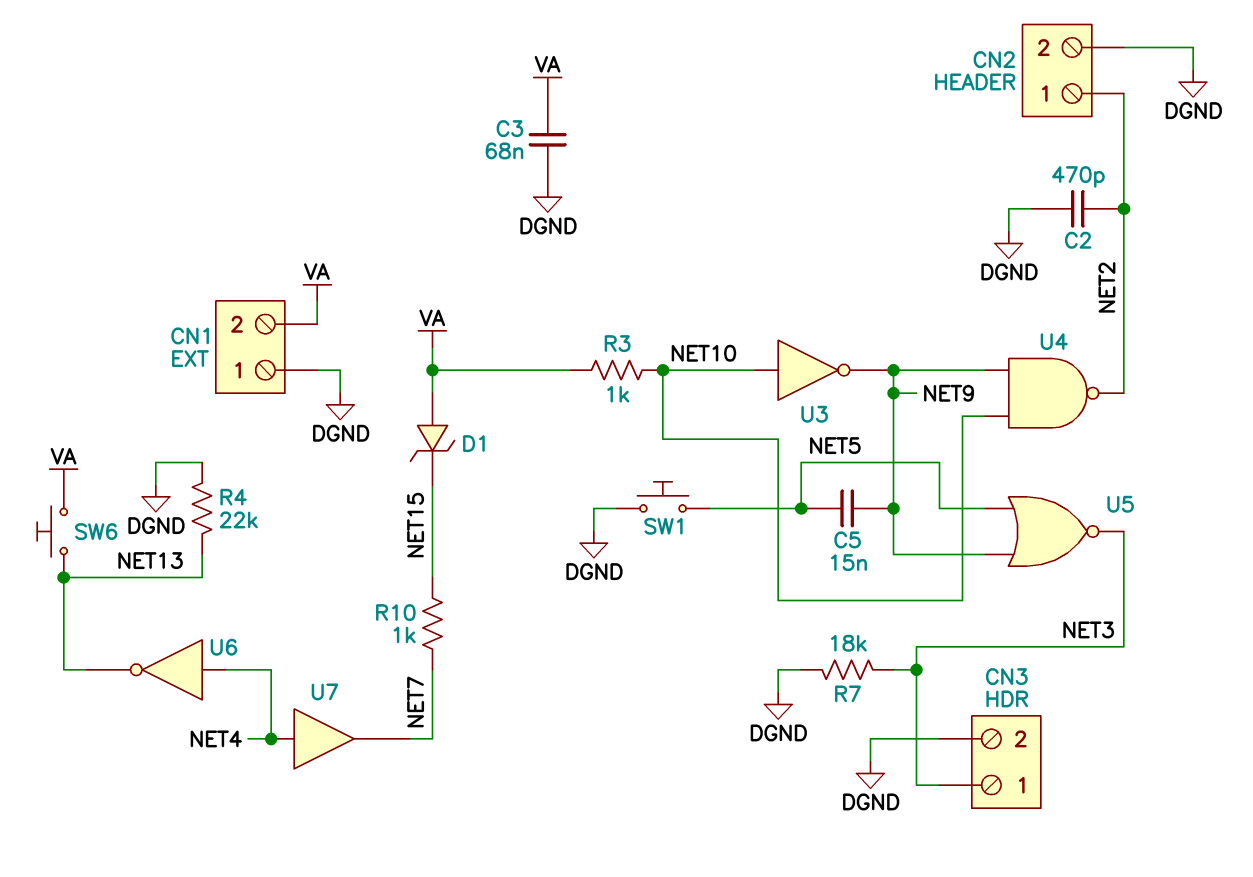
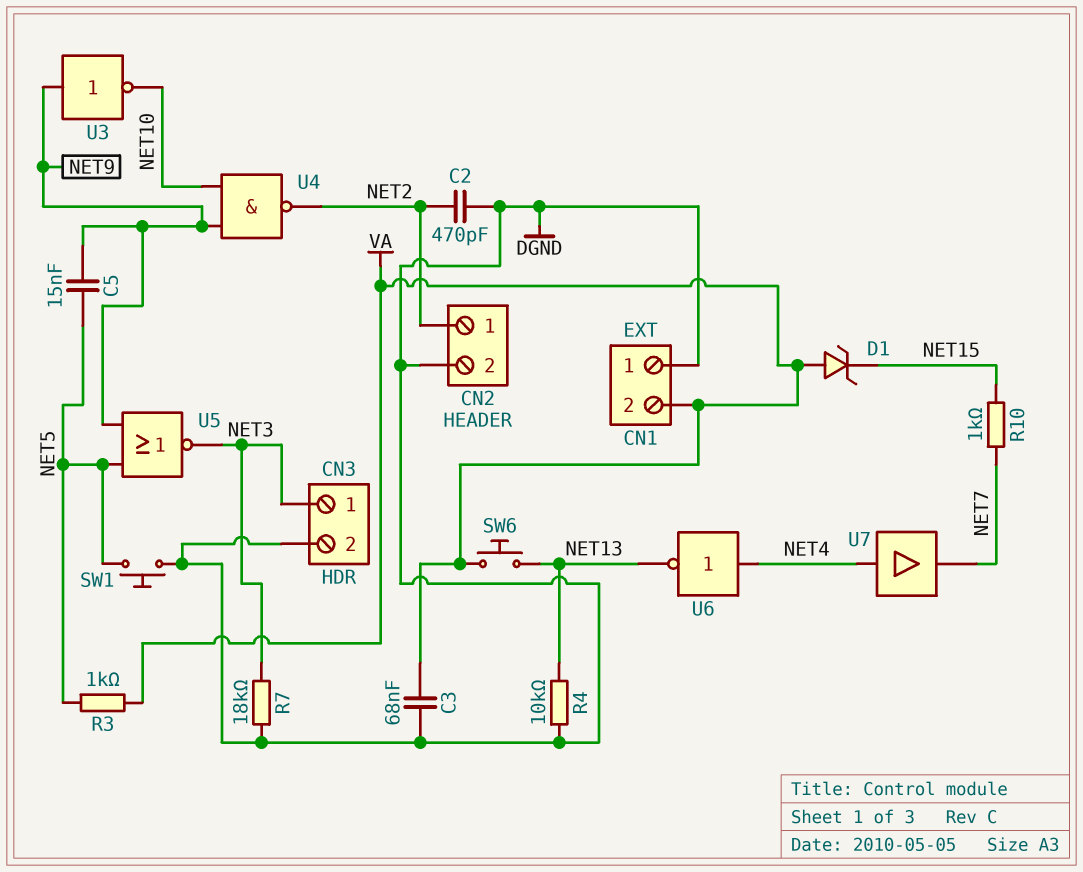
R3: 1k (NET10, VA) -> 1k (NET5, VA)
R4: 22k (DGND, NET13) -> 10k (DGND, NET13)
U3: NOT (in NET10, out NET9) -> NOT (in NET9, out NET10)

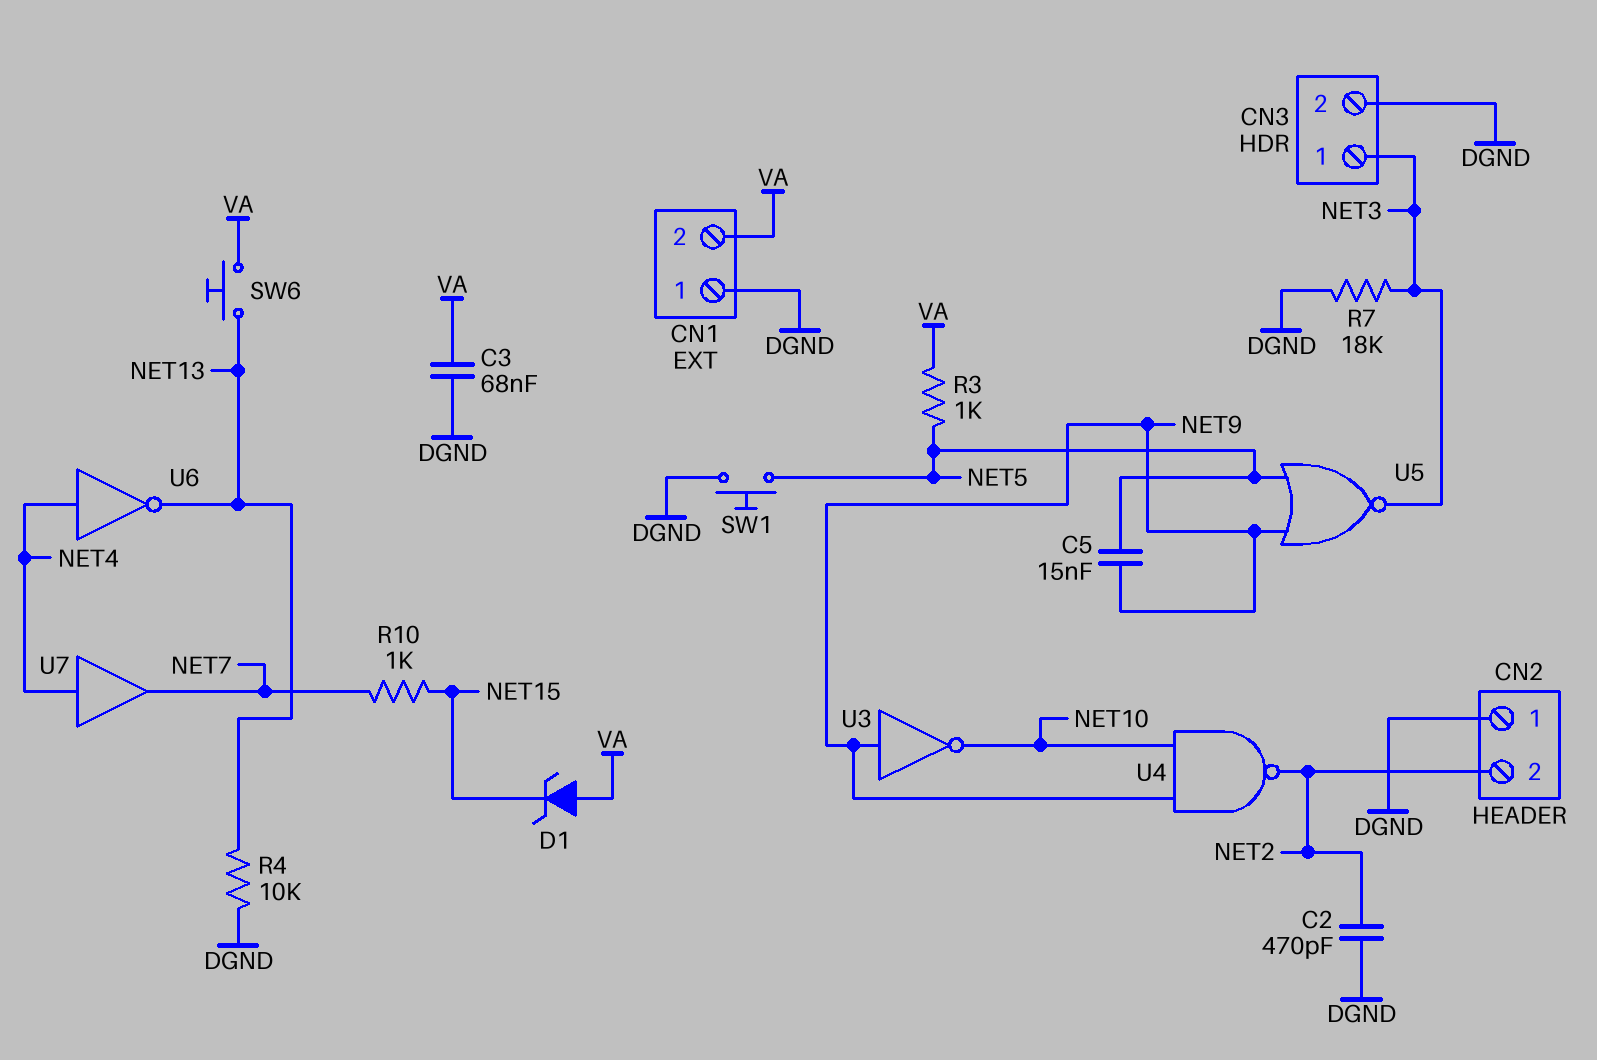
CN2 pin 1: NET2 -> DGND
CN2 pin 2: DGND -> NET2

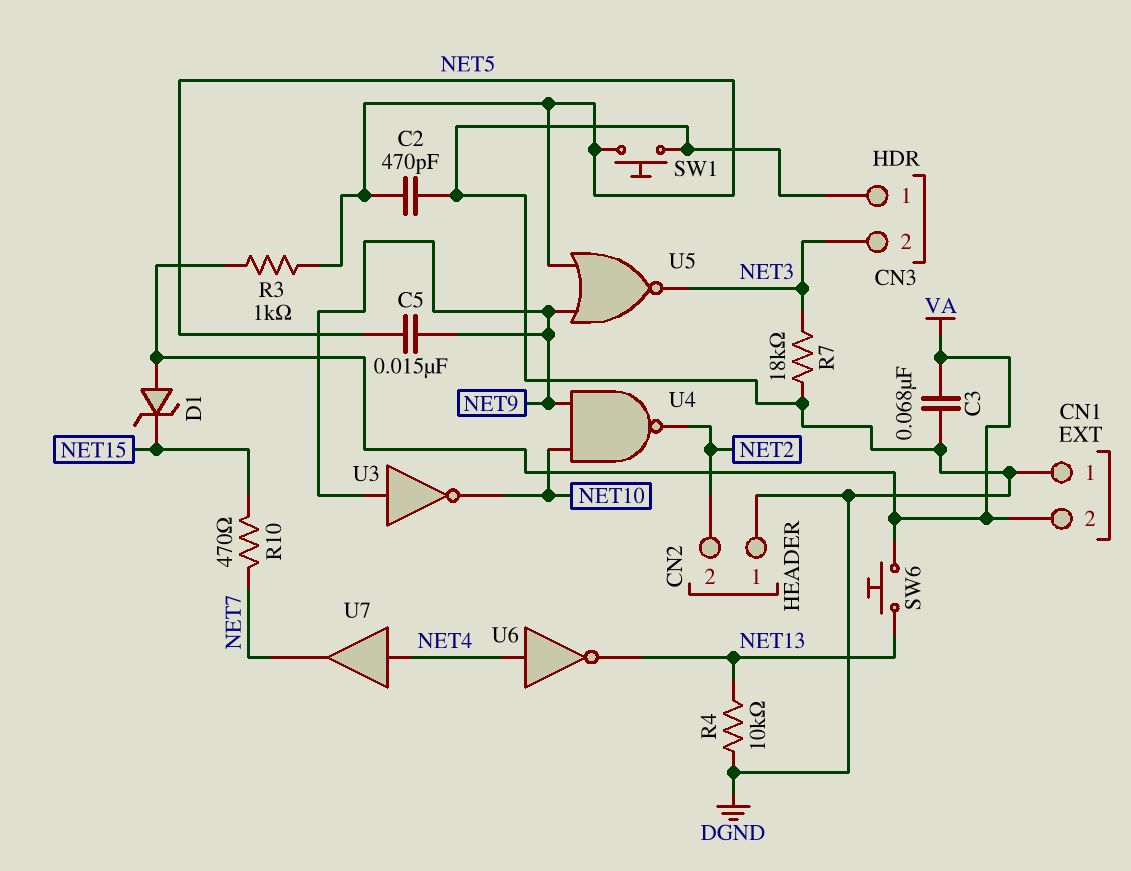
C2: 470pF (DGND, NET2) -> 470pF (DGND, NET5)
CN3 pin 1: NET3 -> DGND
CN3 pin 2: DGND -> NET3
R10: 1k (NET7, NET15) -> 470 (NET7, NET15)

